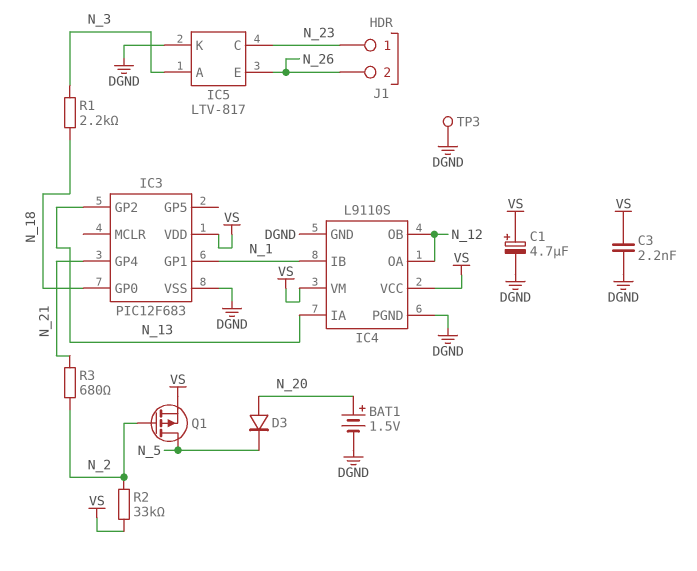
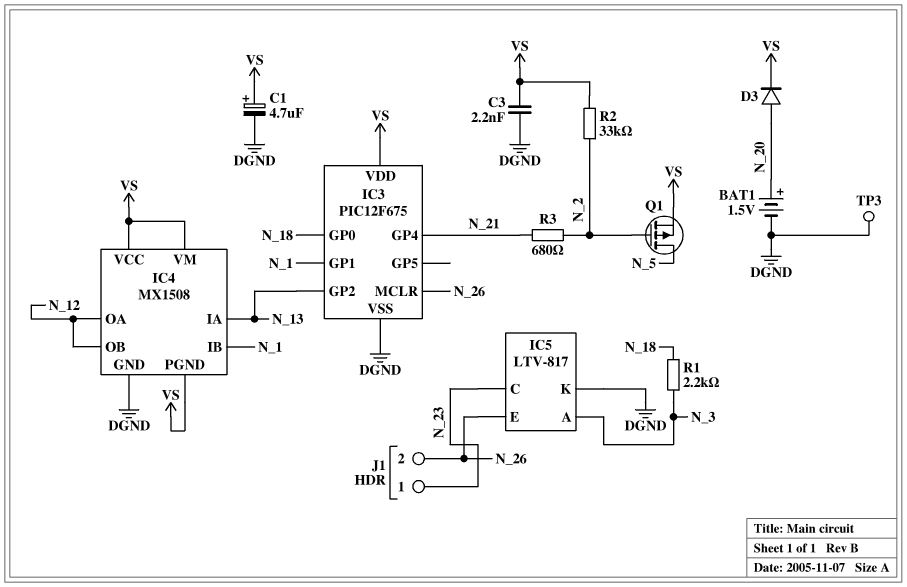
D3: diode (A N_20, K N_5) -> diode (A N_20, K VS)
IC3: PIC12F683 -> PIC12F675
IC3 pin MCLR: none -> N_26
IC4: L9110S -> MX1508
IC4 pin PGND: DGND -> VS

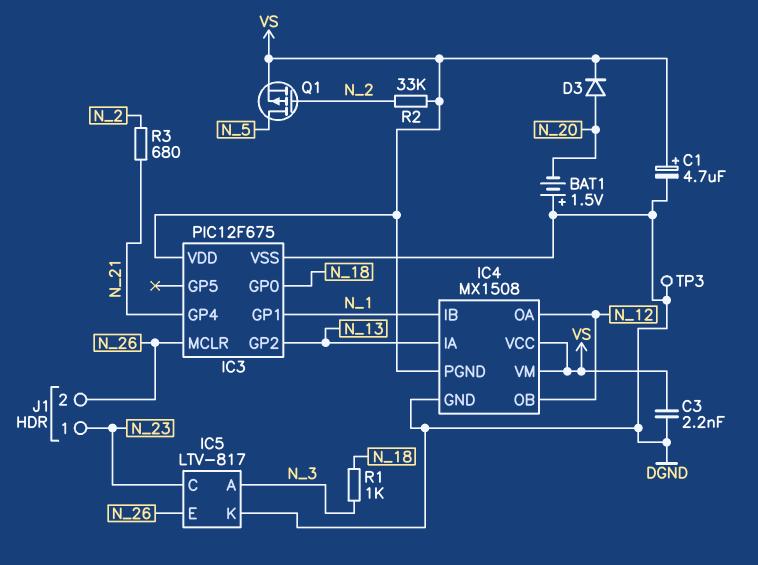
BAT1: 1.5V (plus N_20, minus DGND) -> 1.5V (plus DGND, minus N_20)
R1: 2.2k (N_3, N_18) -> 1k (N_3, N_18)

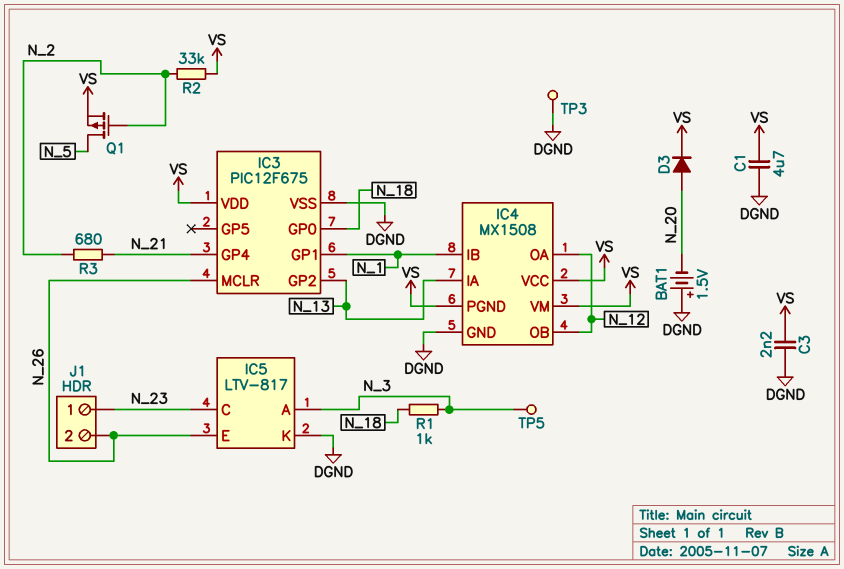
C1: 4.7uF (plus VS, minus DGND) -> 4.7uF (DGND, VS)
TP5: none -> test point (N_3)

